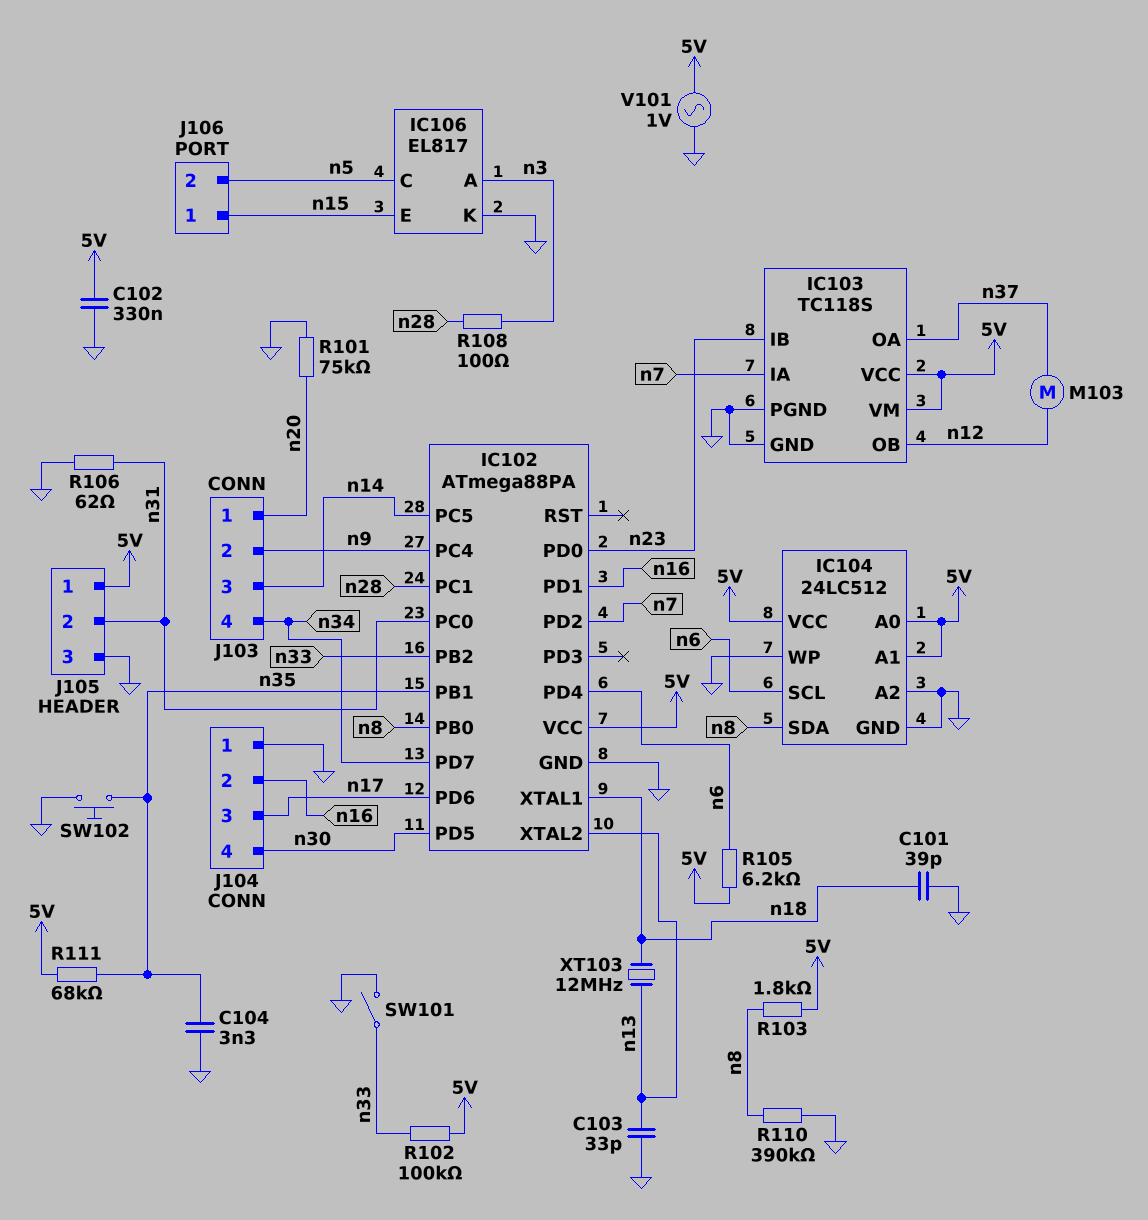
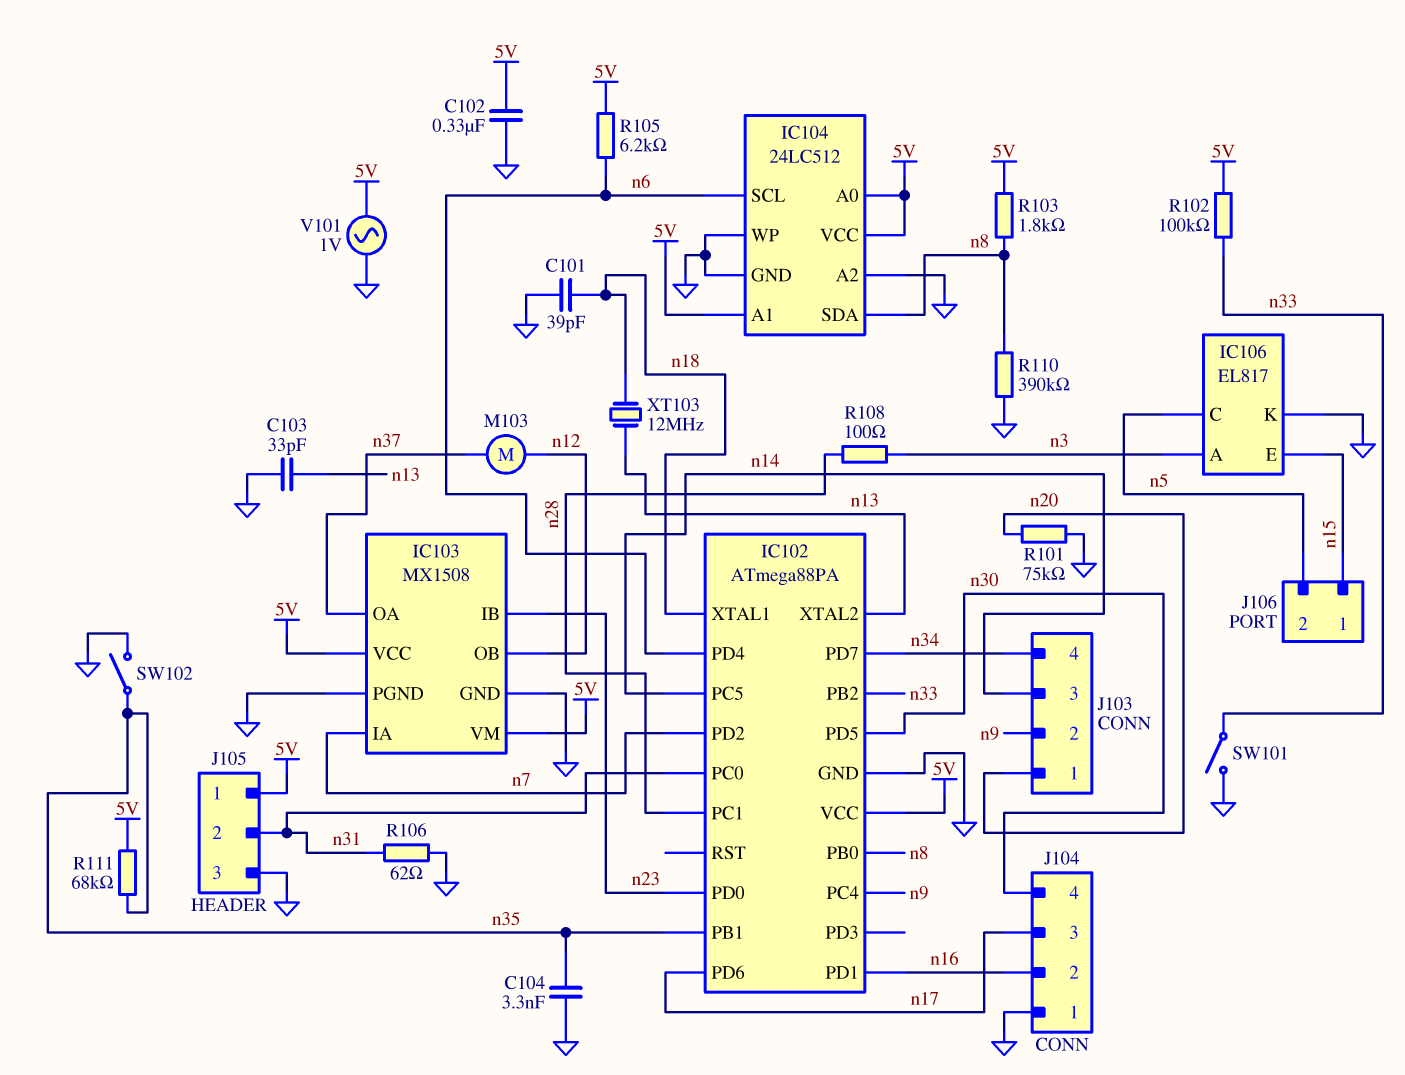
IC103: TC118S -> MX1508
SW102: button (GND, n35) -> switch (GND, n35)

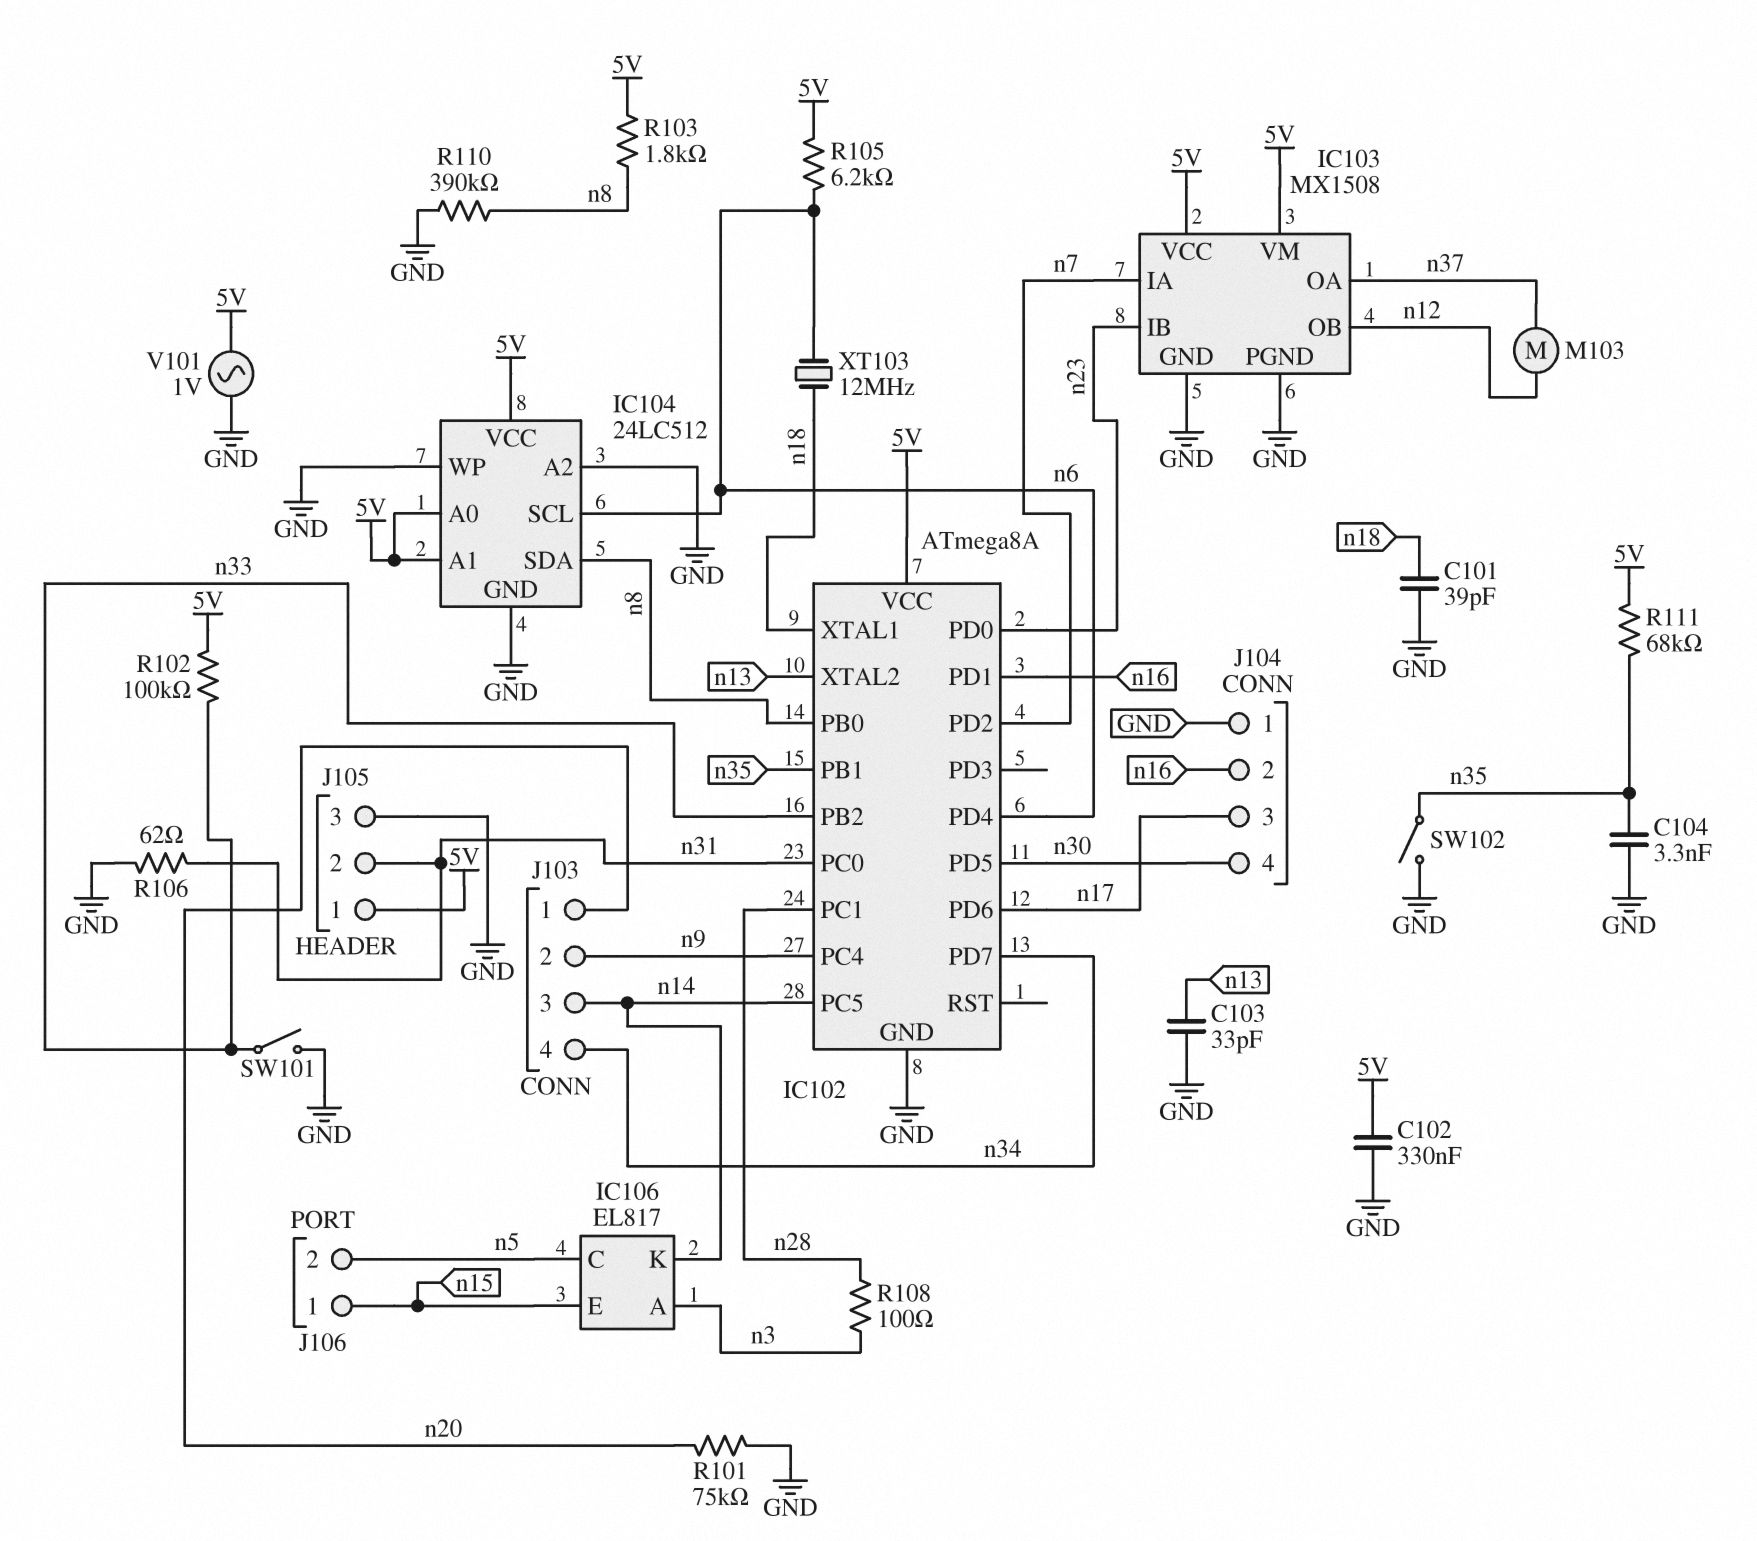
IC102: ATmega88PA -> ATmega8A
IC106 pin K: GND -> n14
XT103: 12MHz (n13, n18) -> 12MHz (n6, n18)

